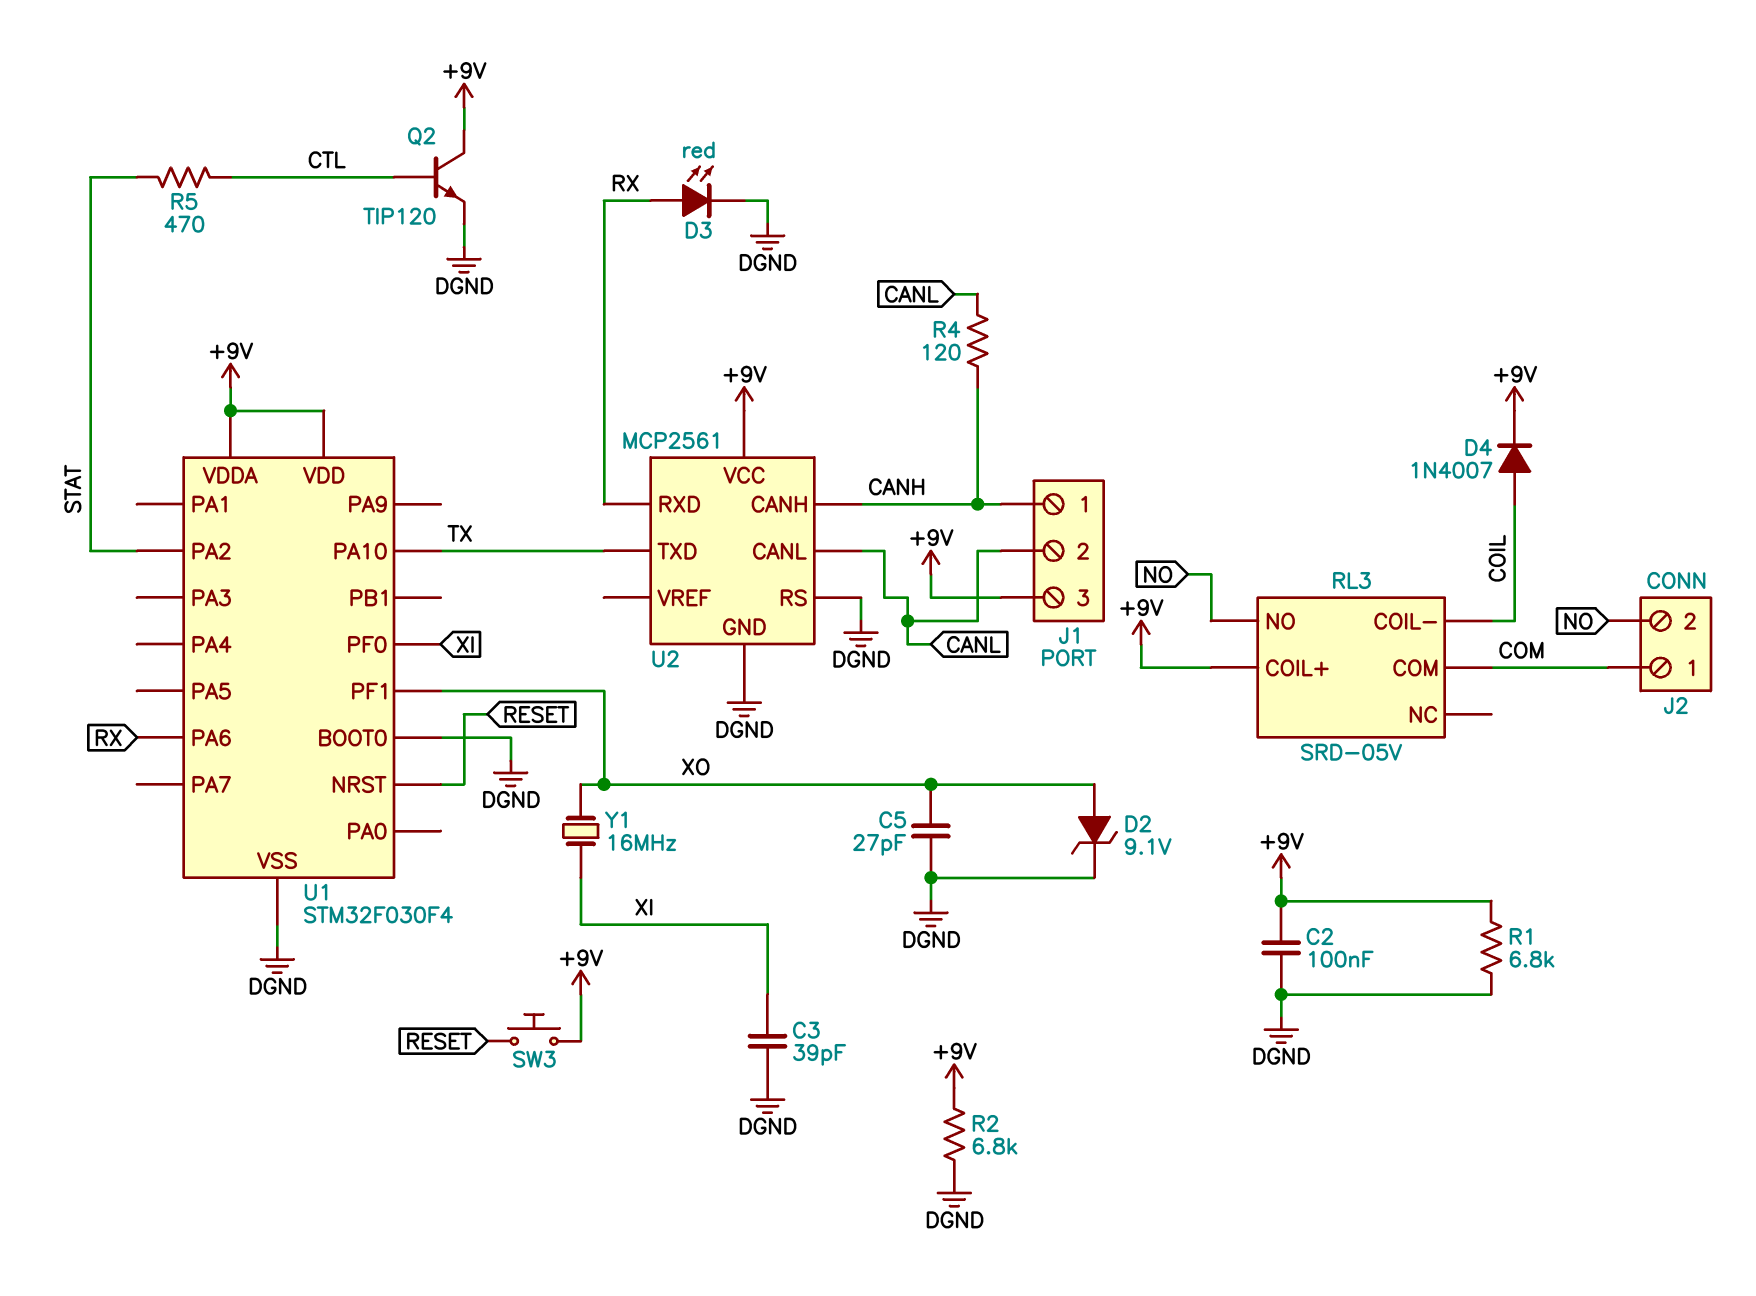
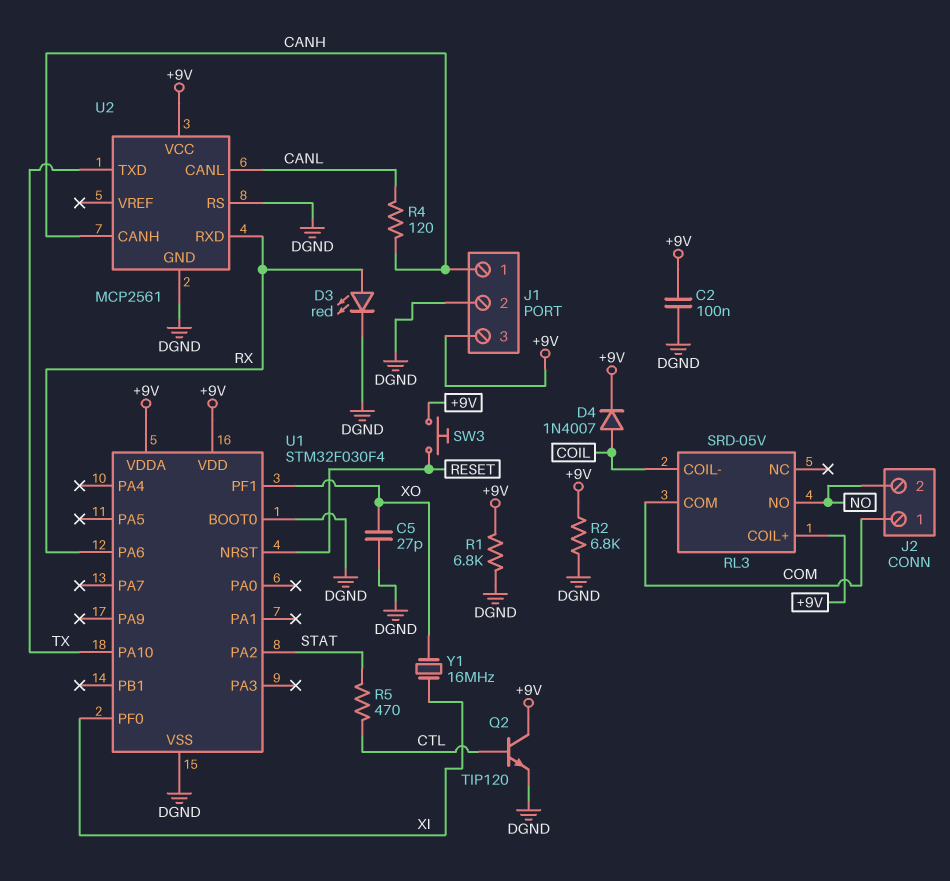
C3: 39pF (DGND, XI) -> none
D2: zener 9.1V (A XO, K DGND) -> none
J1 pin 2: CANL -> DGND

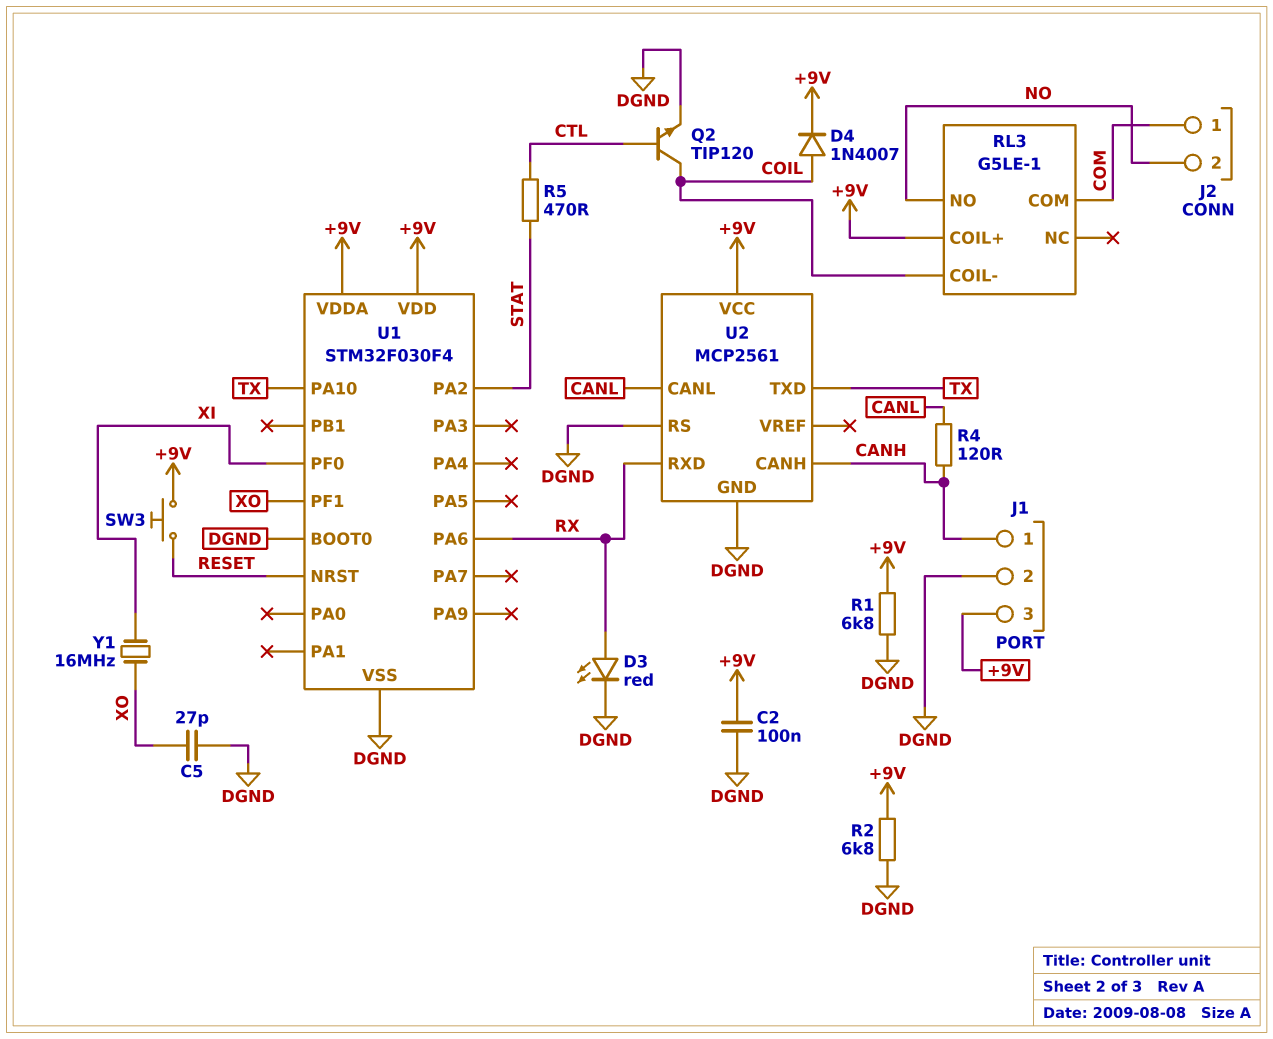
Q2: NPN TIP120 (B CTL, C +9V, E DGND) -> NPN TIP120 (B CTL, C COIL, E DGND)
RL3: SRD-05V -> G5LE-1

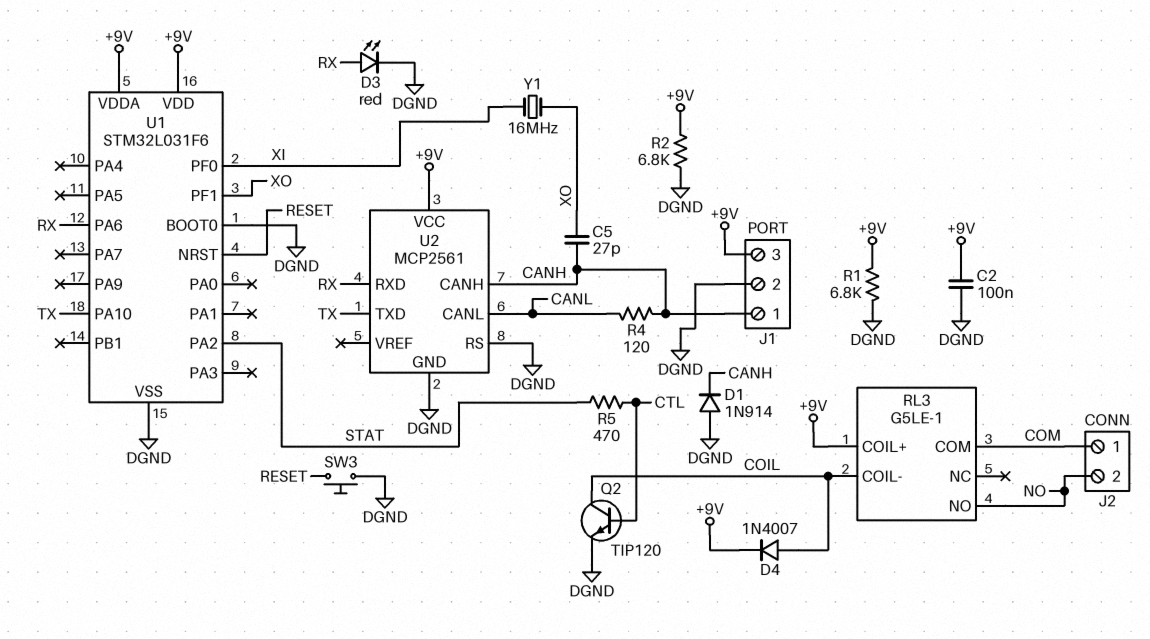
C5: 27pF (DGND, XO) -> 27pF (CANH, XO)
D1: none -> diode 1N914 (A DGND, K CANH)
SW3: button (+9V, RESET) -> button (DGND, RESET)
U1: STM32F030F4 -> STM32L031F6

